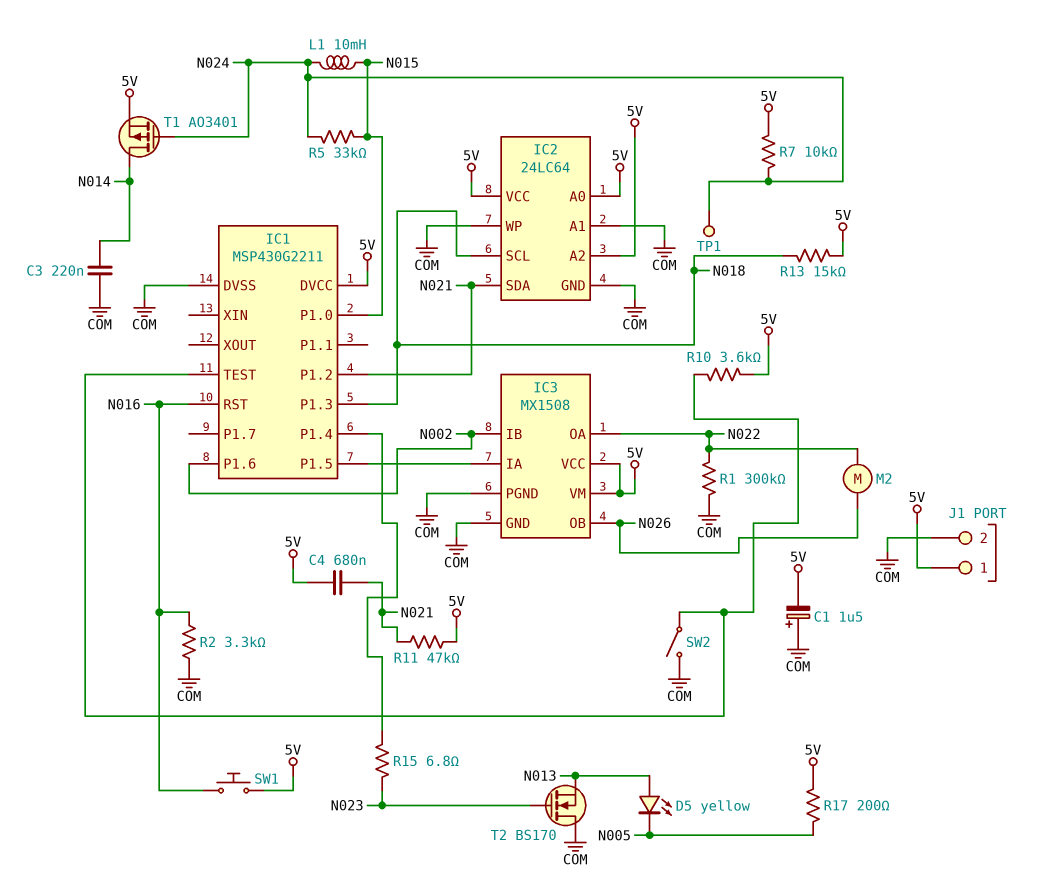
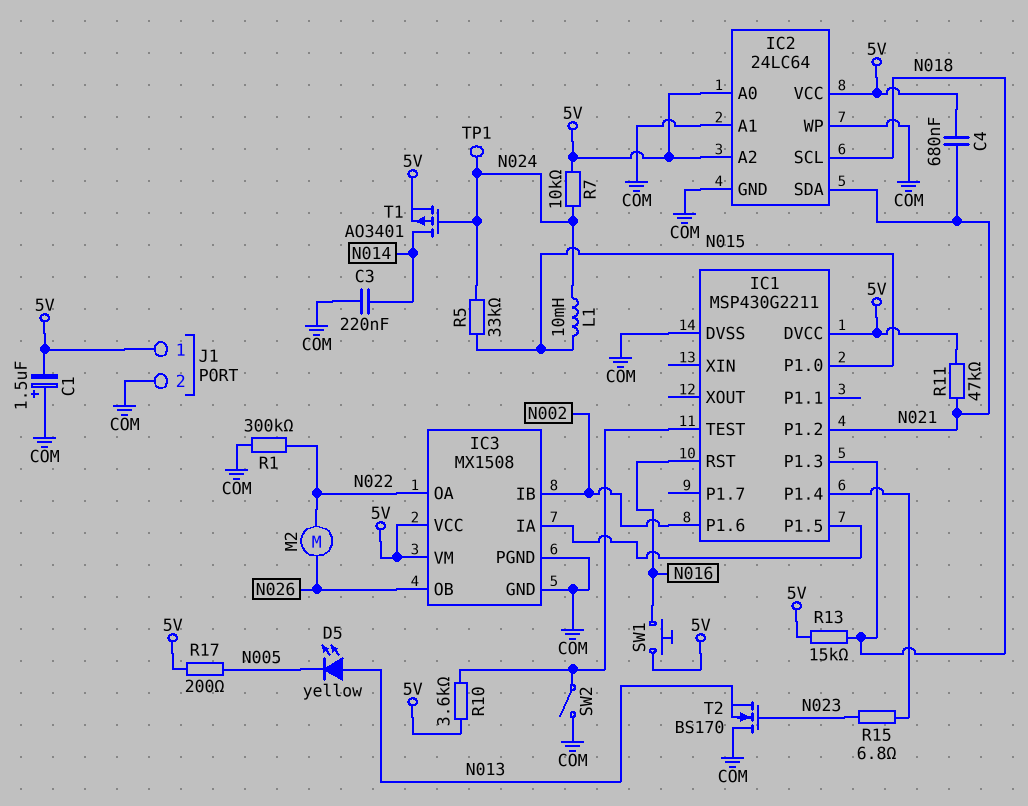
R2: 3.3k (COM, N016) -> none

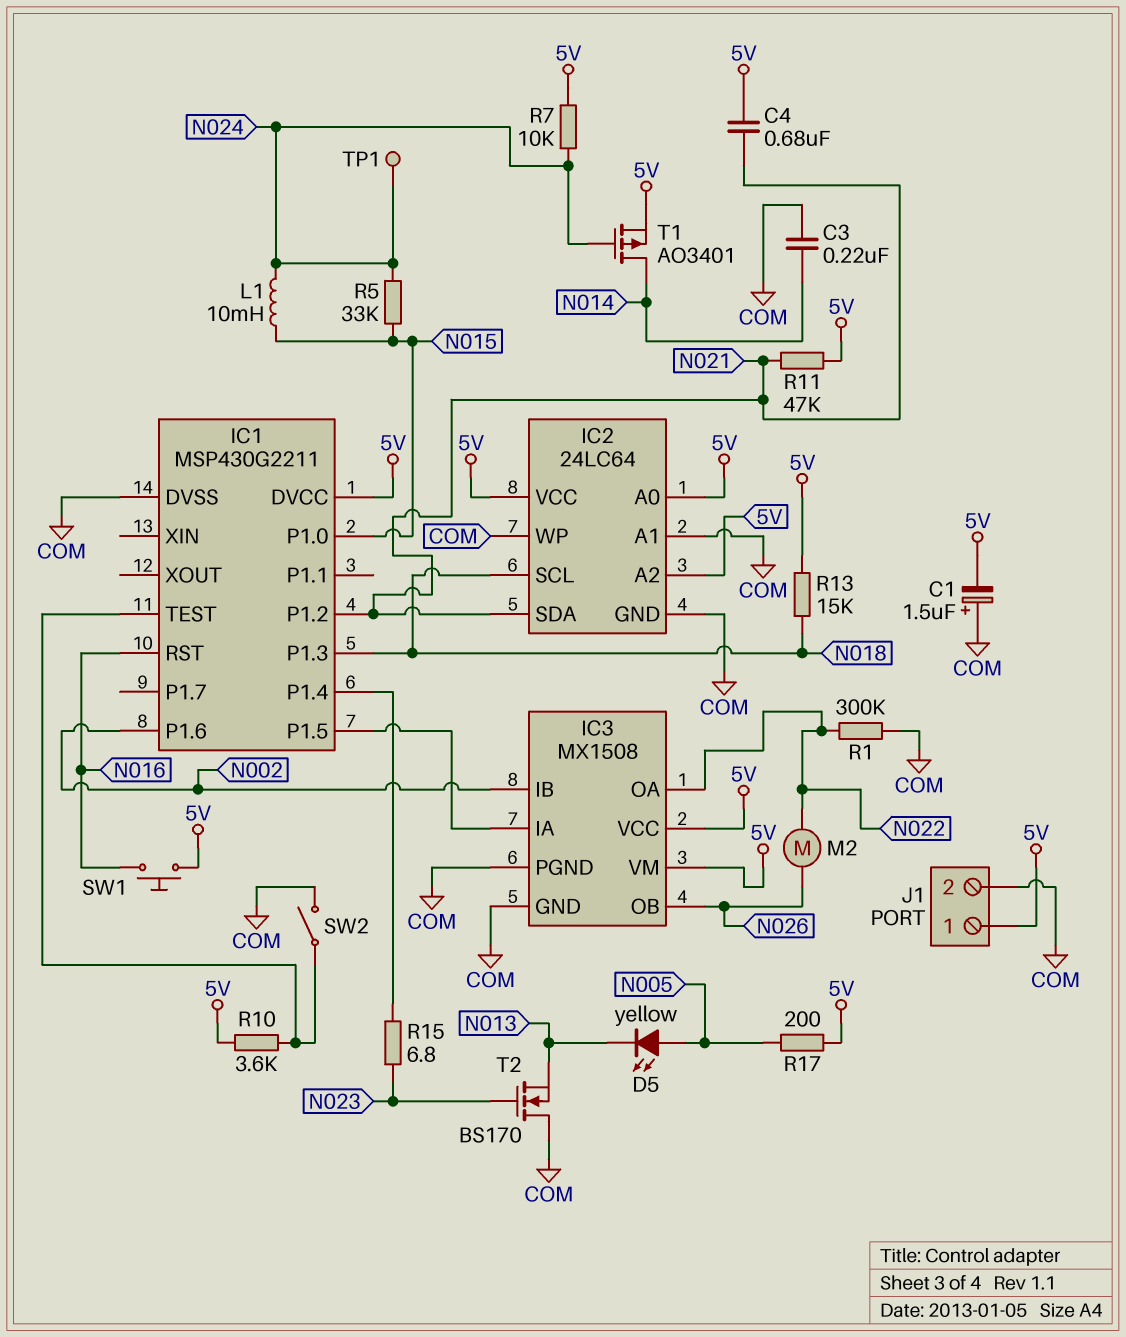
D5: LED yellow (A N013, K N005) -> LED yellow (A N005, K N013)

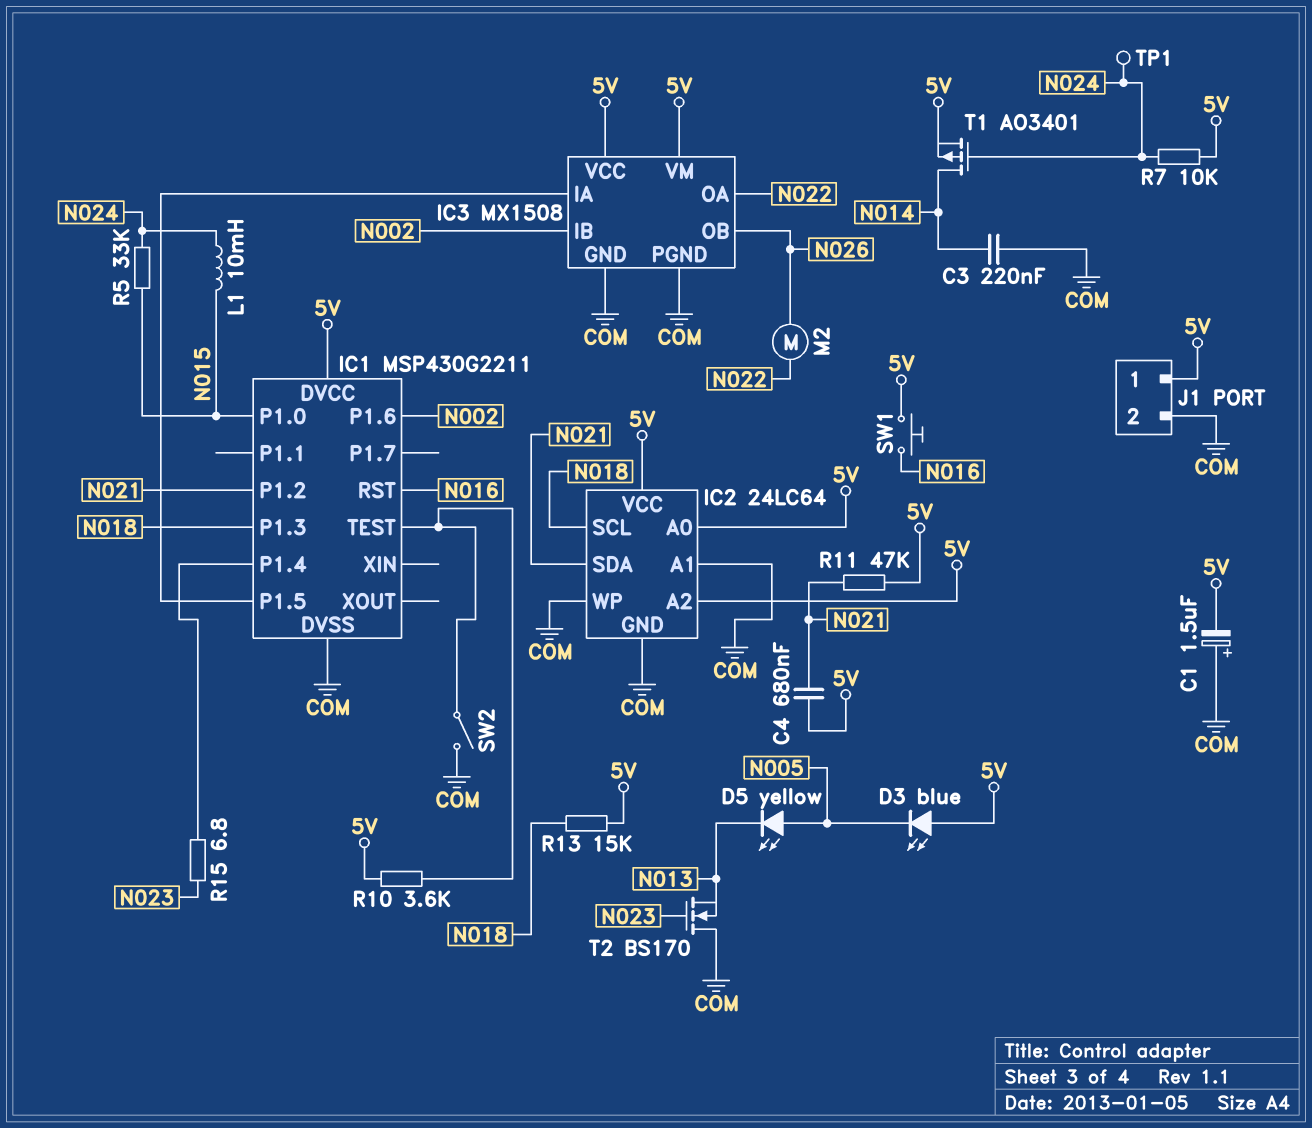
D3: none -> LED blue (A 5V, K N005)
R1: 300k (COM, N022) -> none
R17: 200 (5V, N005) -> none

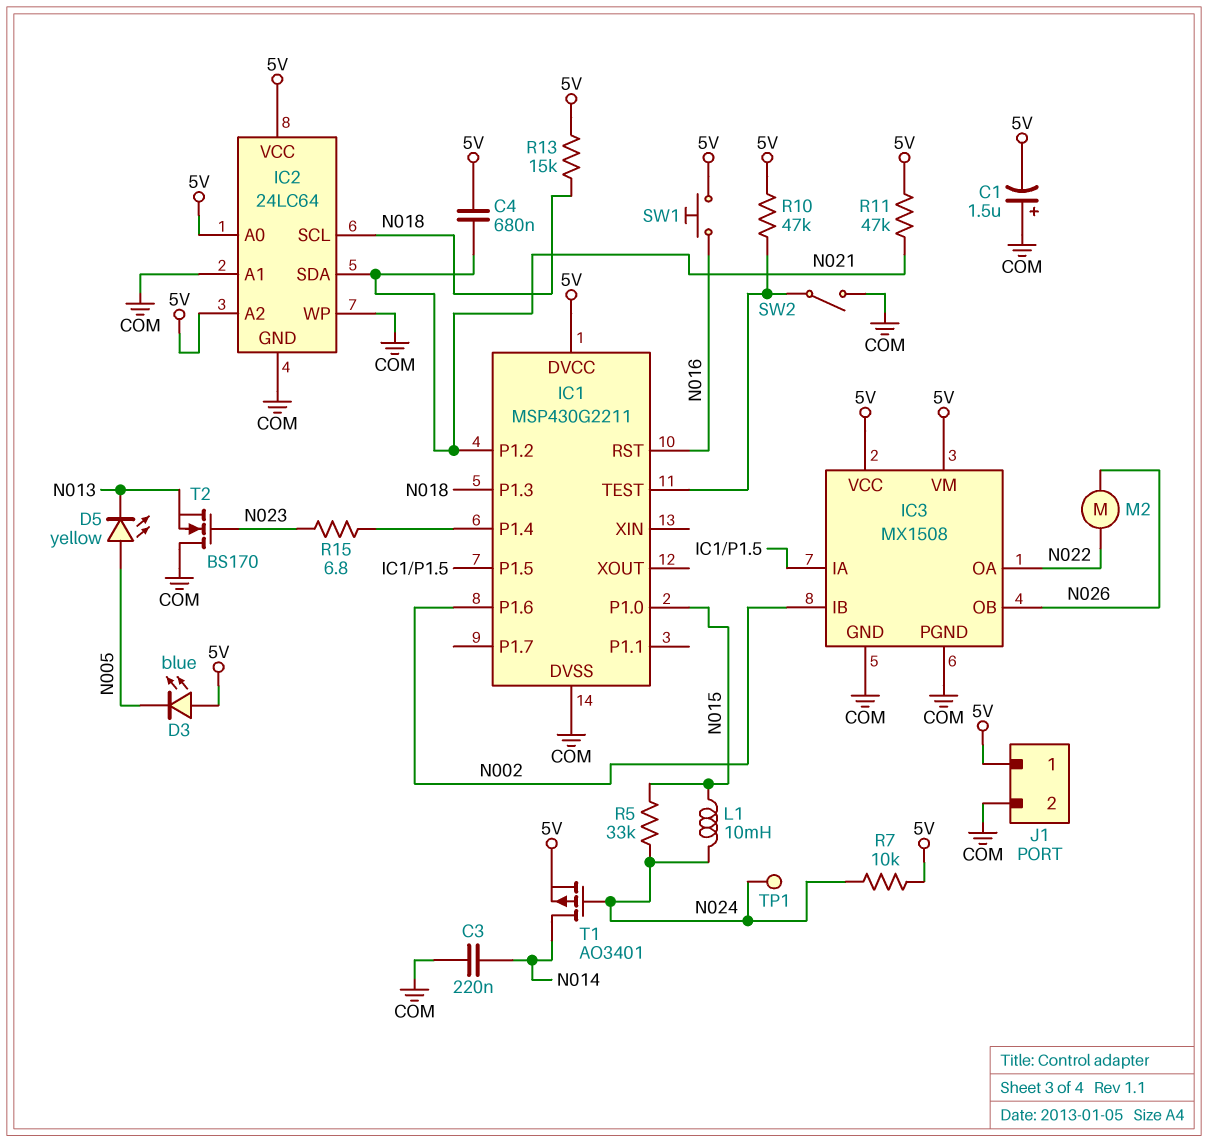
R10: 3.6k (5V, IC1/TEST) -> 47k (5V, IC1/TEST)

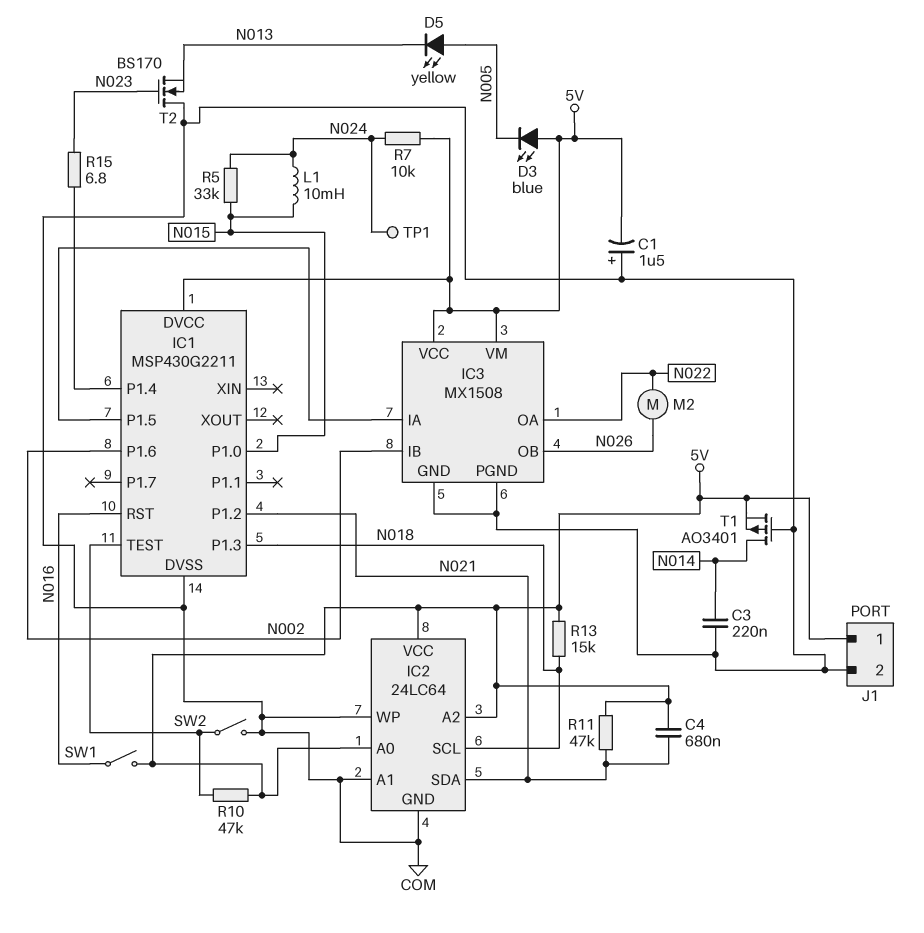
SW1: button (5V, N016) -> switch (5V, N016)
T1: PMOS AO3401 (G N024, D N014, S 5V) -> PMOS AO3401 (G COM, D N014, S 5V)

